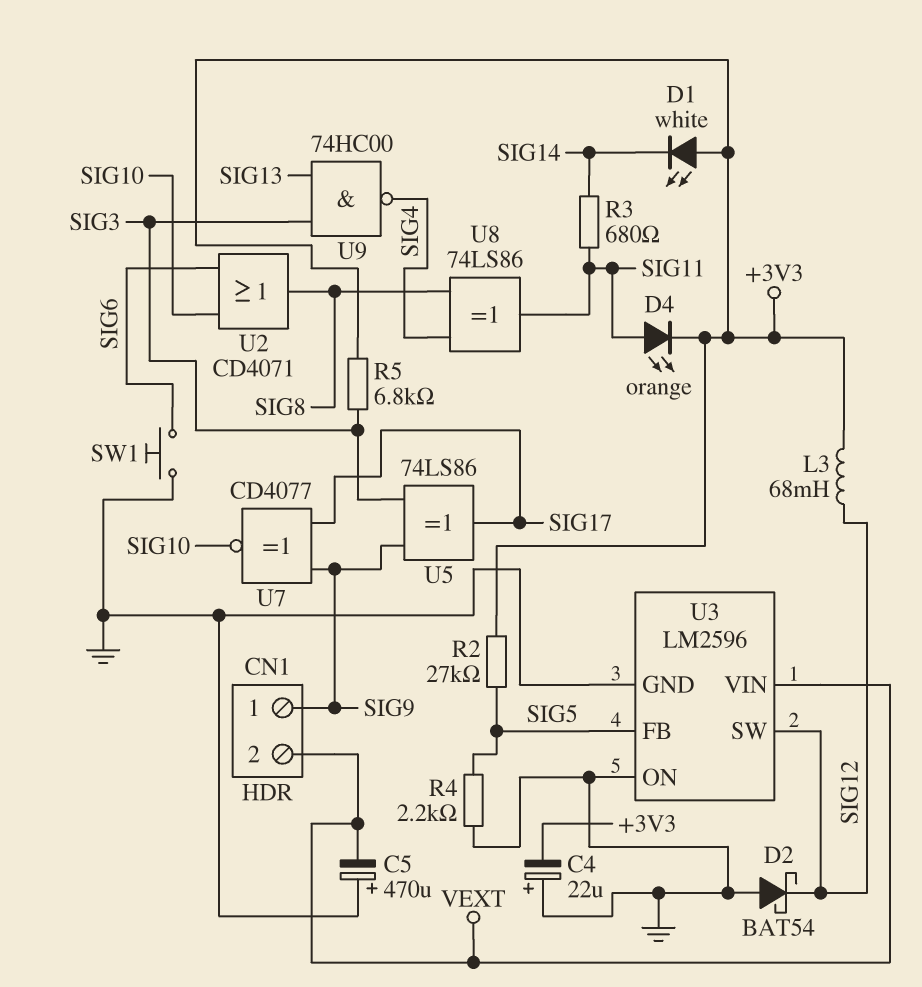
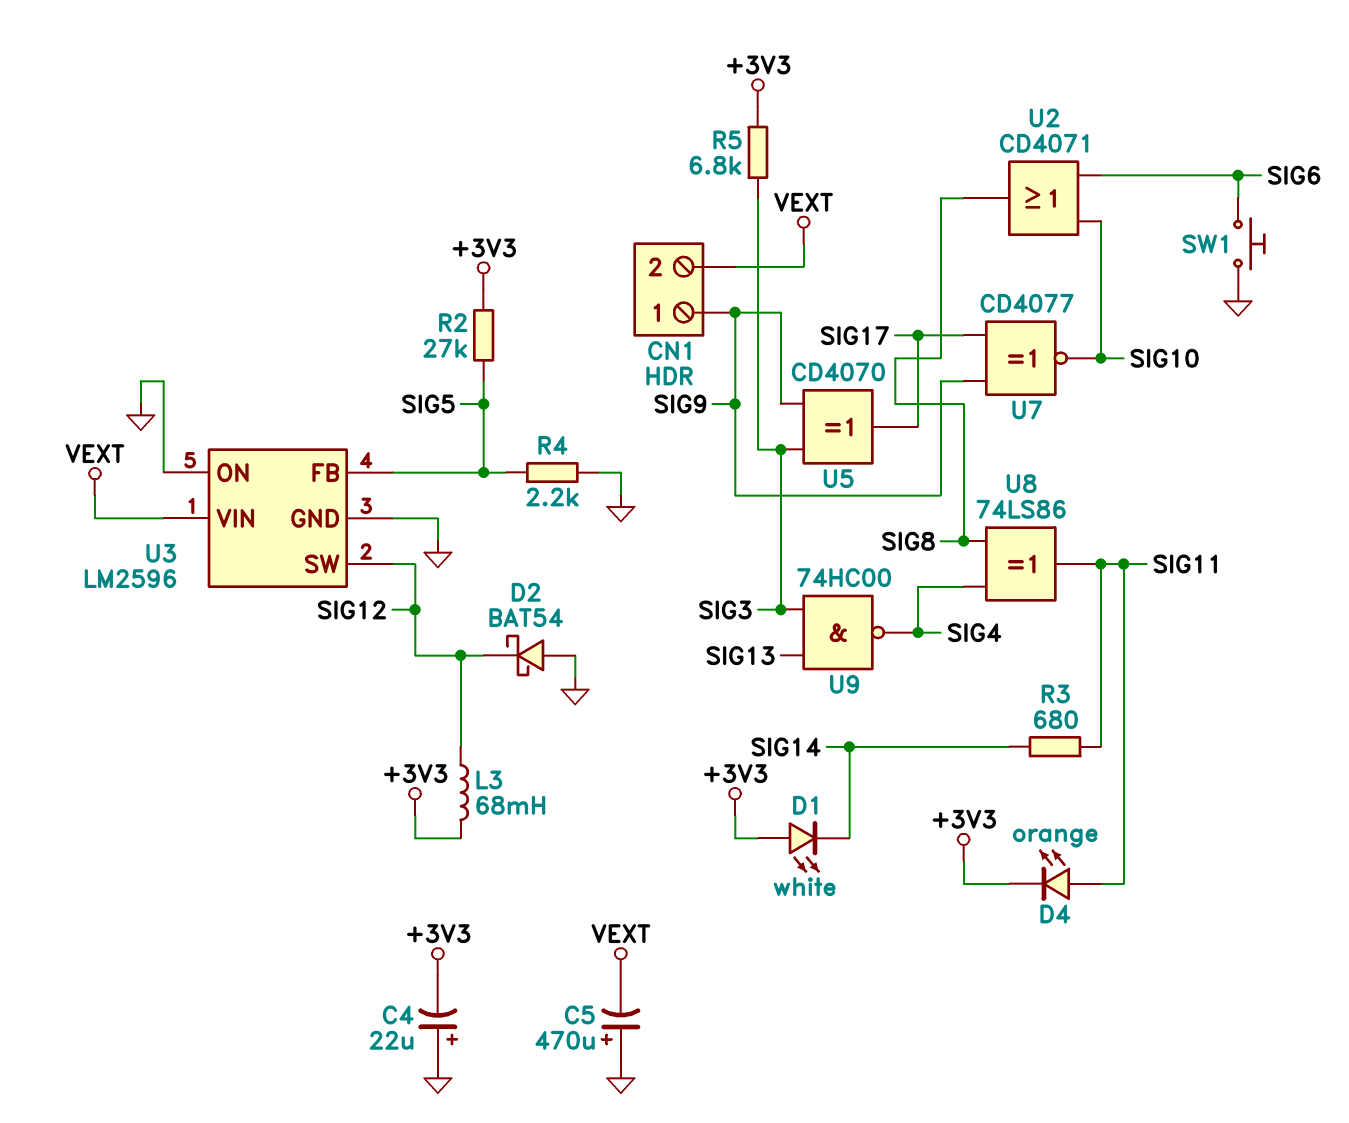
U5: XOR 74LS86 (in SIG3, in SIG9, out SIG17) -> XOR CD4070 (in SIG3, in SIG9, out SIG17)

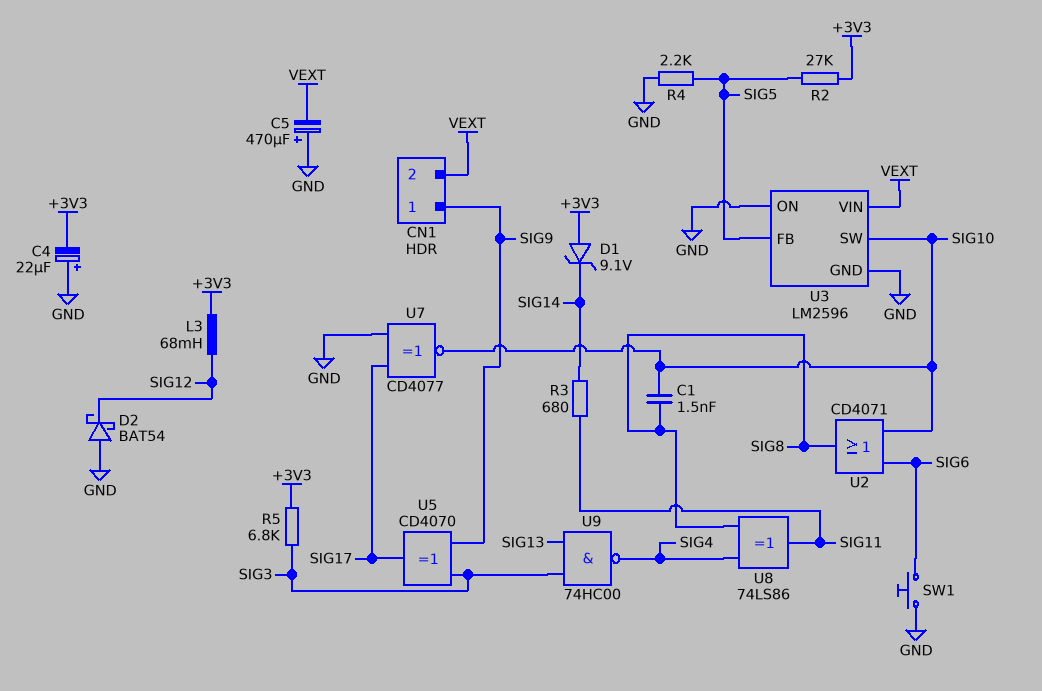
C1: none -> 1.5nF (SIG8, SIG10)
D1: LED white (A +3V3, K SIG14) -> zener 9.1V (A +3V3, K SIG14)
D4: LED orange (A SIG11, K +3V3) -> none
U3 pin SW: SIG12 -> SIG10
U7: XNOR CD4077 (in SIG9, in SIG17, out SIG10) -> XNOR CD4077 (in GND, in SIG17, out SIG10)

